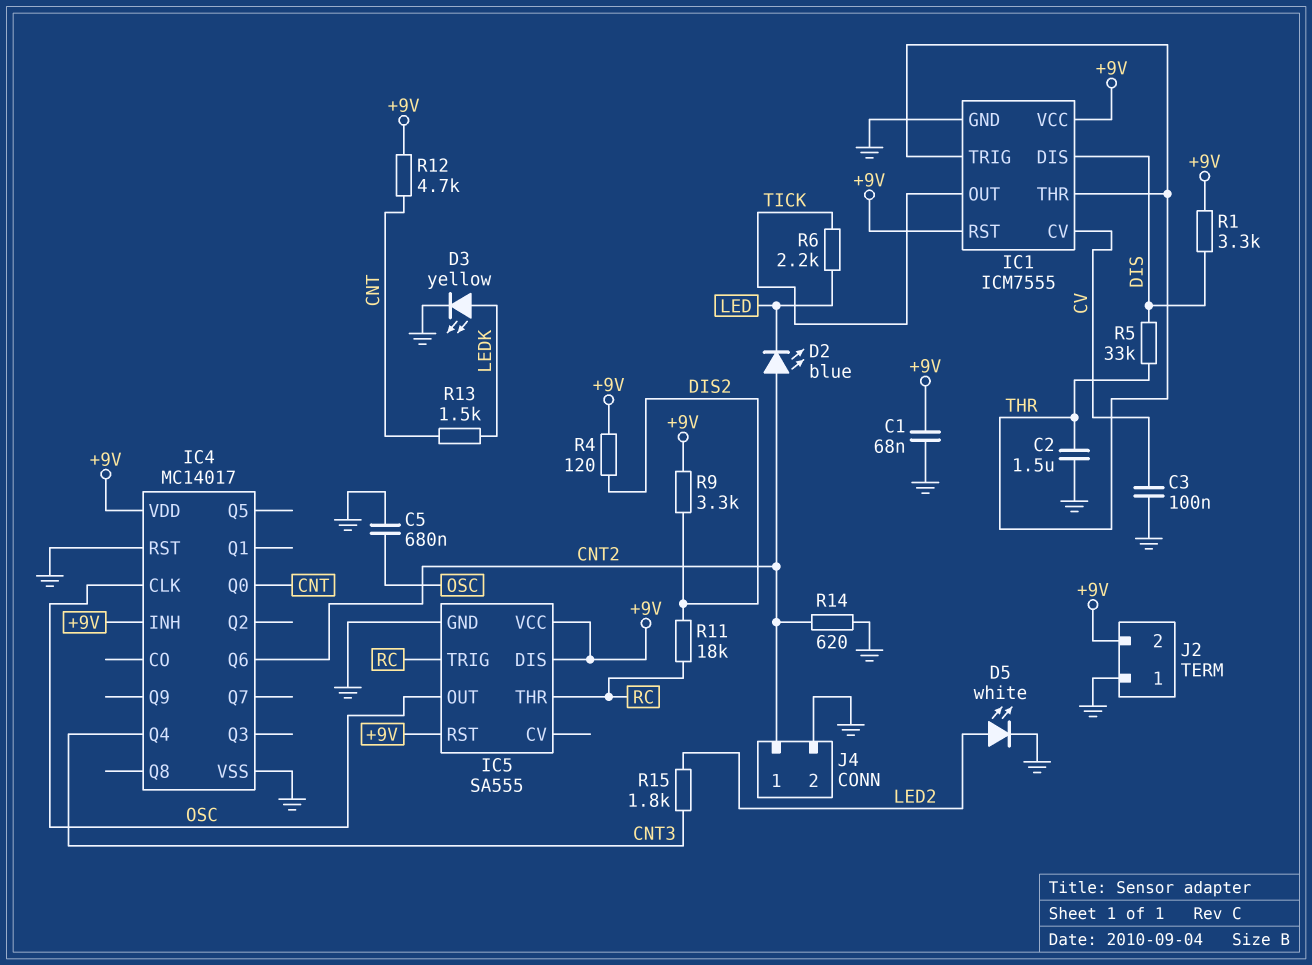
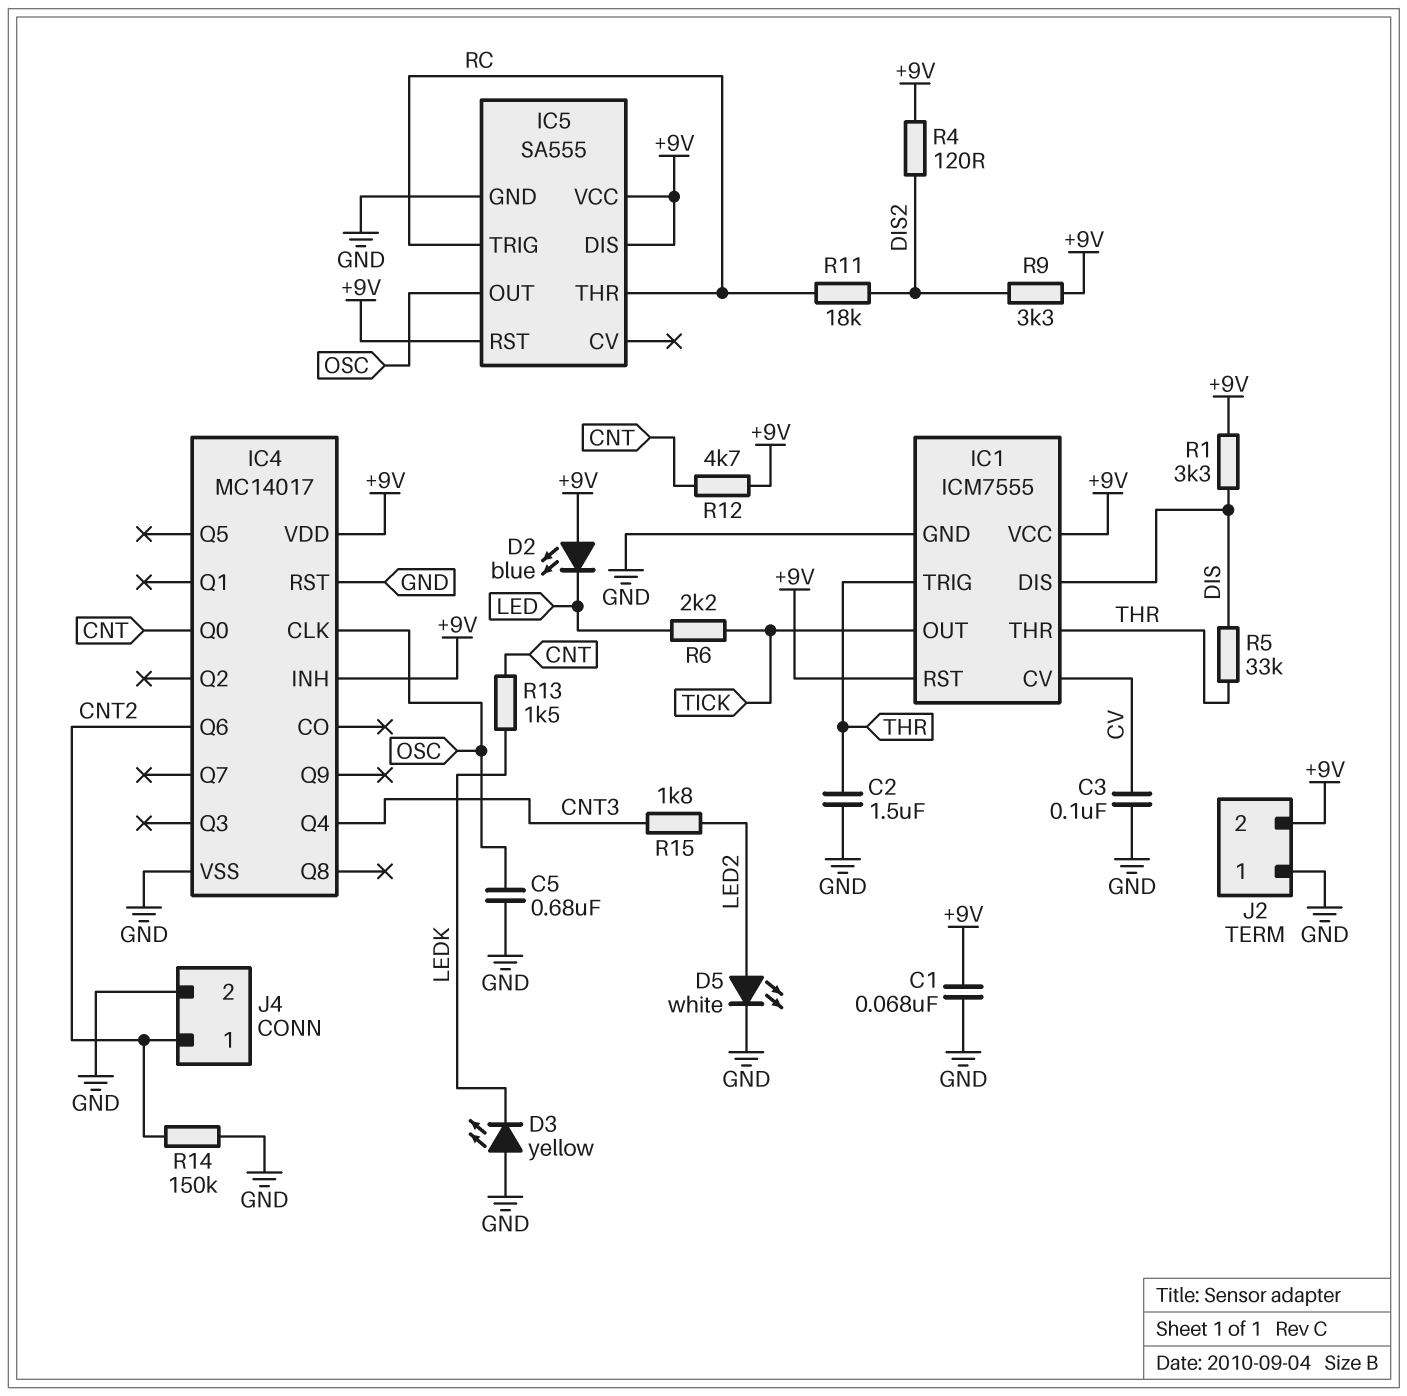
D2: LED blue (A CNT2, K LED) -> LED blue (A +9V, K LED)
D3: LED yellow (A LEDK, K GND) -> LED yellow (A GND, K LEDK)
R14: 620 (CNT2, GND) -> 150k (CNT2, GND)

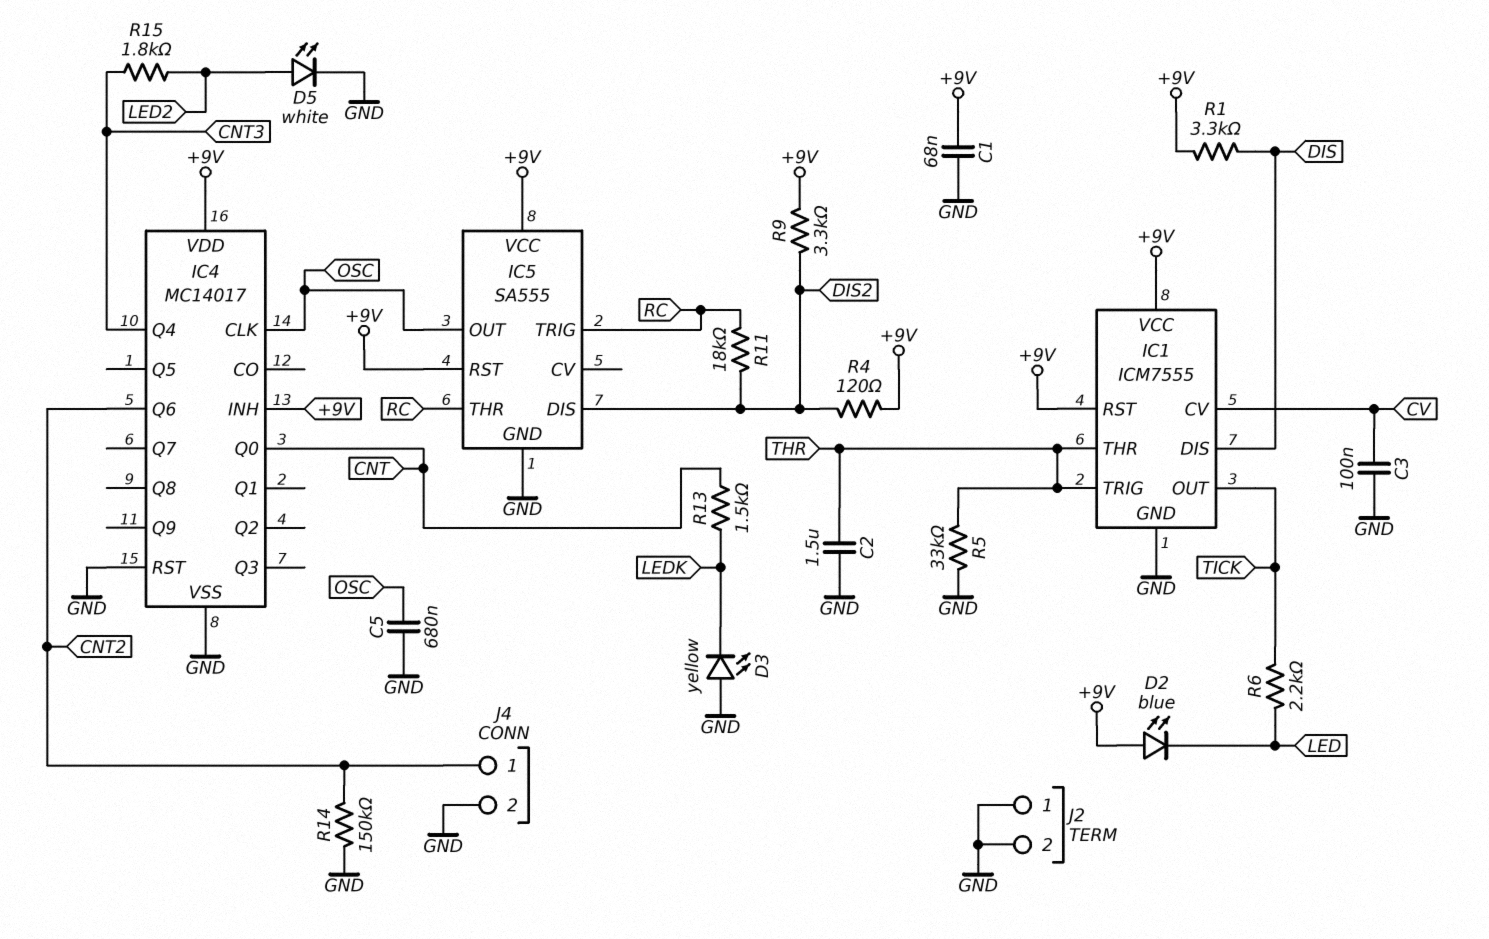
IC5 pin DIS: +9V -> DIS2
J2 pin 2: +9V -> GND
R5: 33k (DIS, THR) -> 33k (GND, THR)
R12: 4.7k (+9V, CNT) -> none

